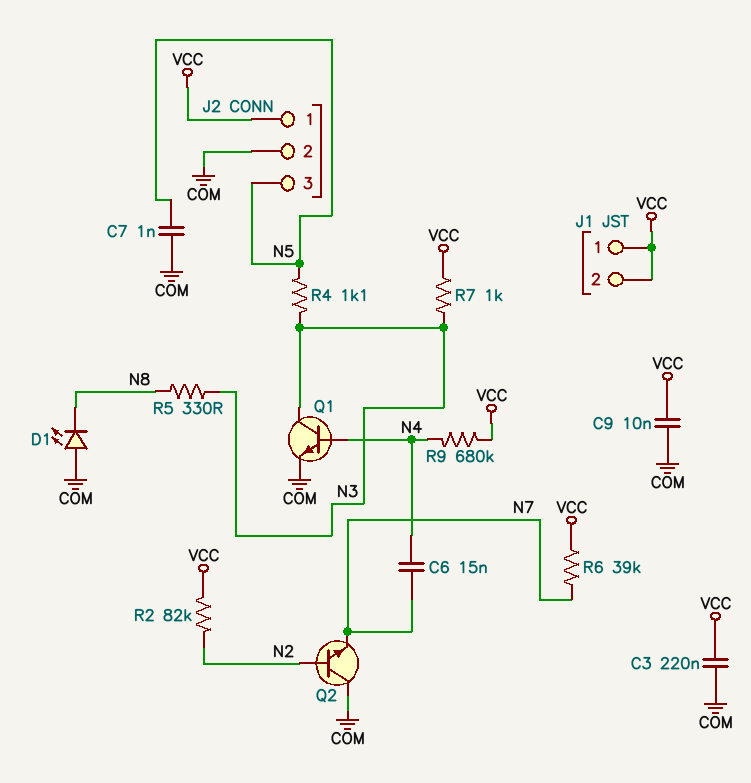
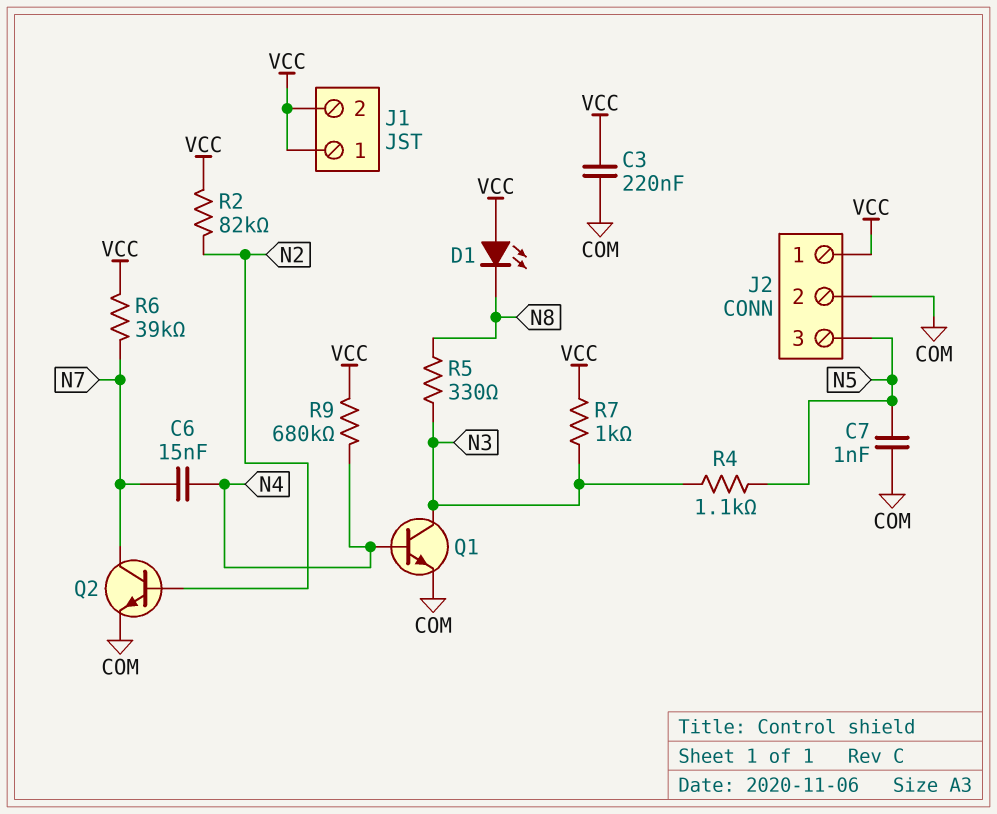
C9: 10nF (COM, VCC) -> none
D1: LED (A COM, K N8) -> LED (A VCC, K N8)
Q2: NPN (B N2, C COM, E N7) -> NPN (B N2, C N7, E COM)

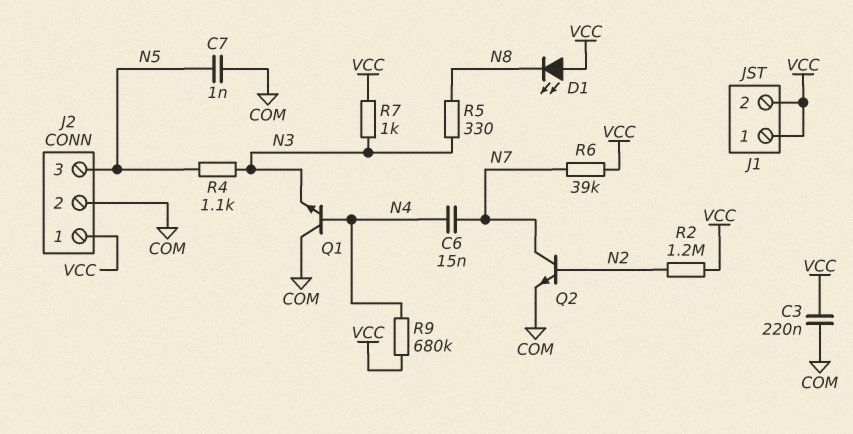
Q1: NPN (B N4, C N3, E COM) -> NPN (B N4, C COM, E N3)
R2: 82k (N2, VCC) -> 1.2M (N2, VCC)

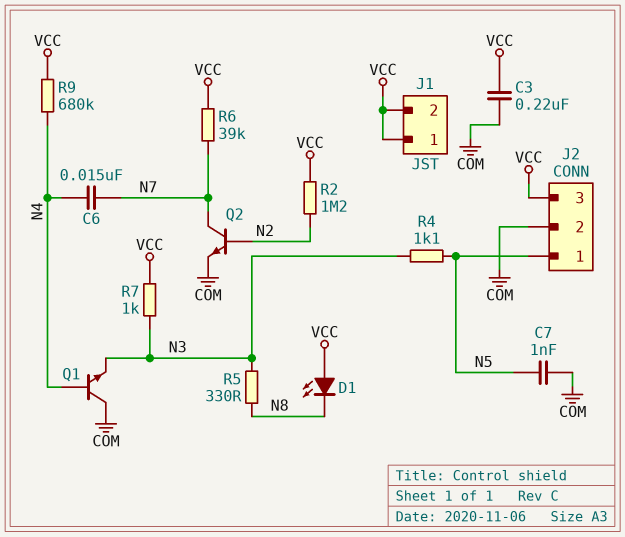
J2 pin 1: VCC -> N5
J2 pin 3: N5 -> VCC

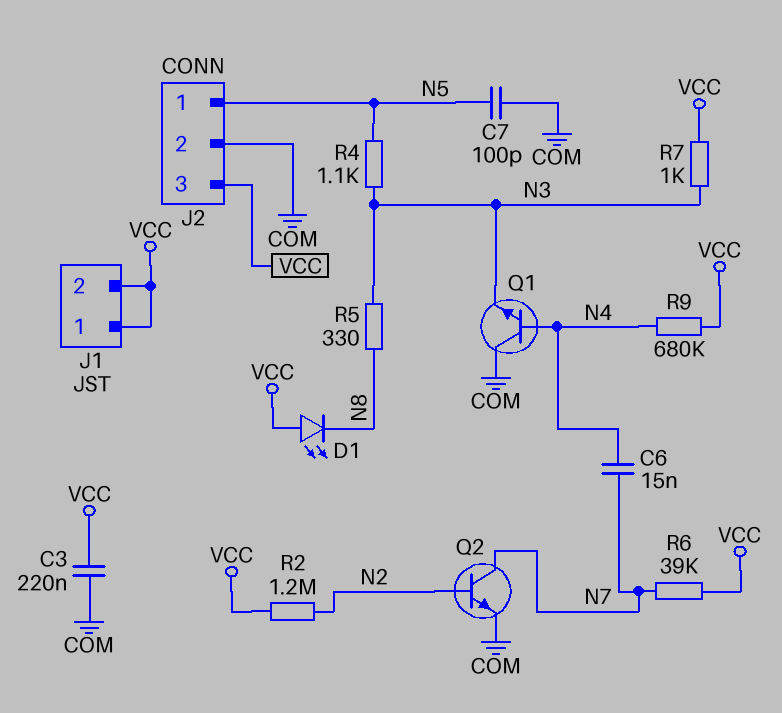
C7: 1nF (COM, N5) -> 100pF (COM, N5)

